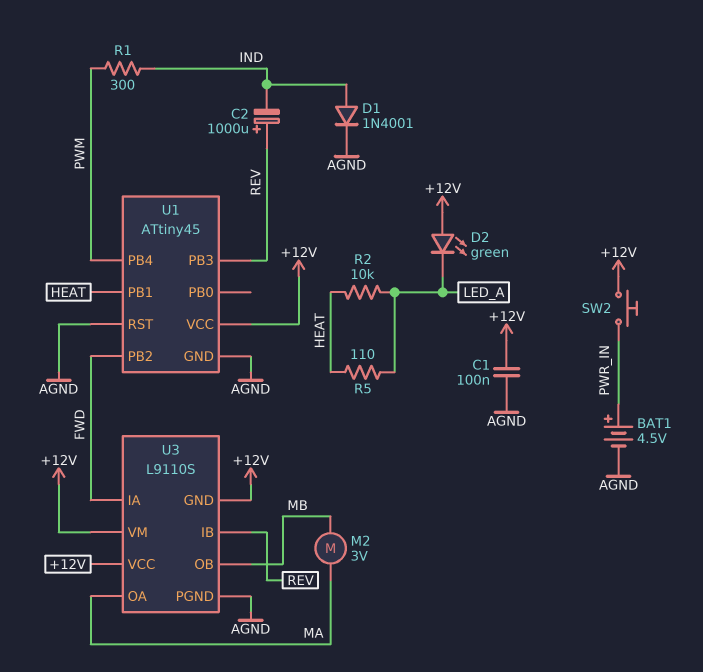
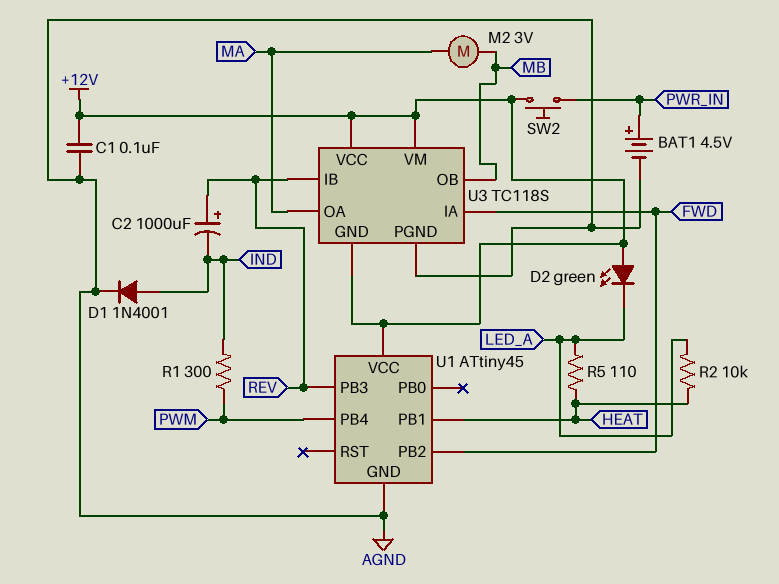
U1 pin RST: AGND -> none
U3: L9110S -> TC118S

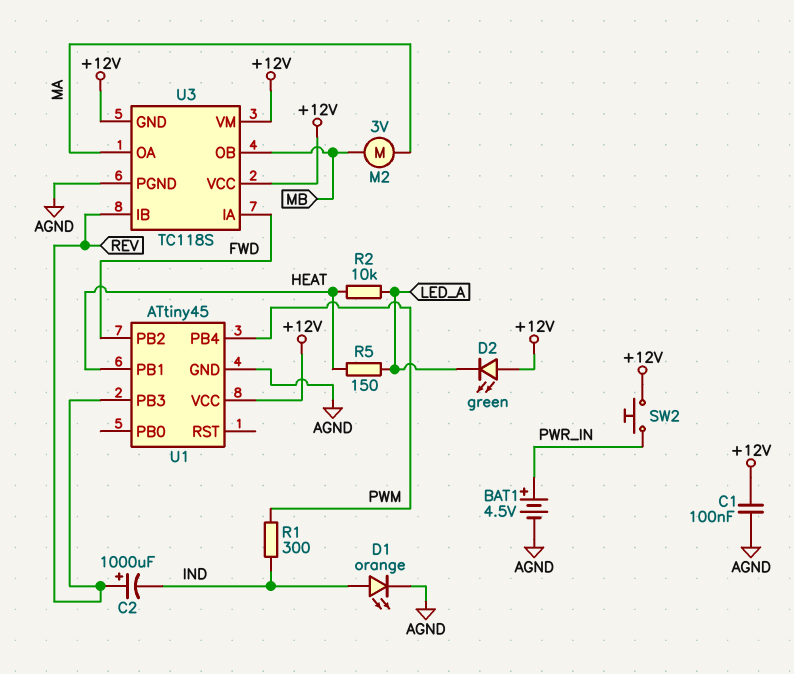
D1: diode 1N4001 (A IND, K AGND) -> LED orange (A IND, K AGND)
R5: 110 (HEAT, LED_A) -> 150 (HEAT, LED_A)

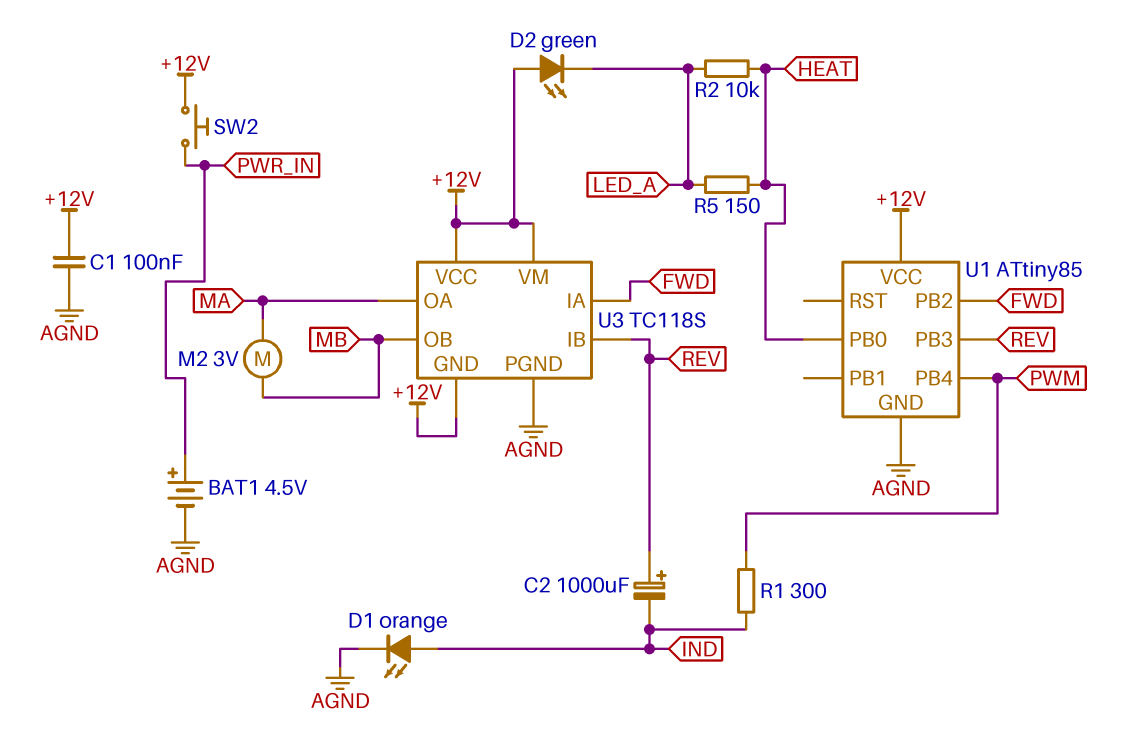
U1: ATtiny45 -> ATtiny85
U1 pin PB0: none -> HEAT
U1 pin PB1: HEAT -> none

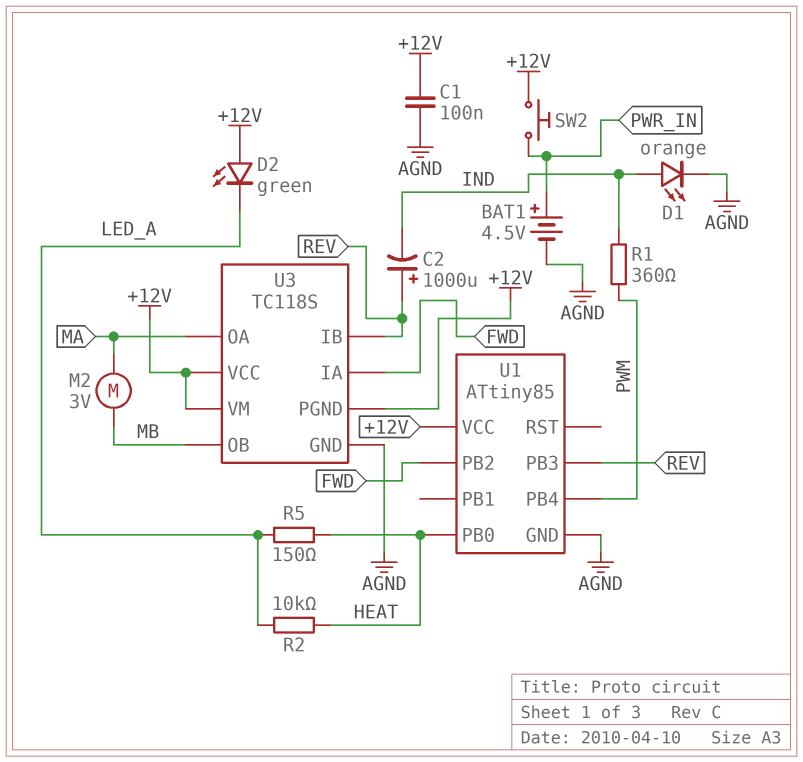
R1: 300 (IND, PWM) -> 360 (IND, PWM)
U3 pin GND: +12V -> AGND
U3 pin PGND: AGND -> +12V

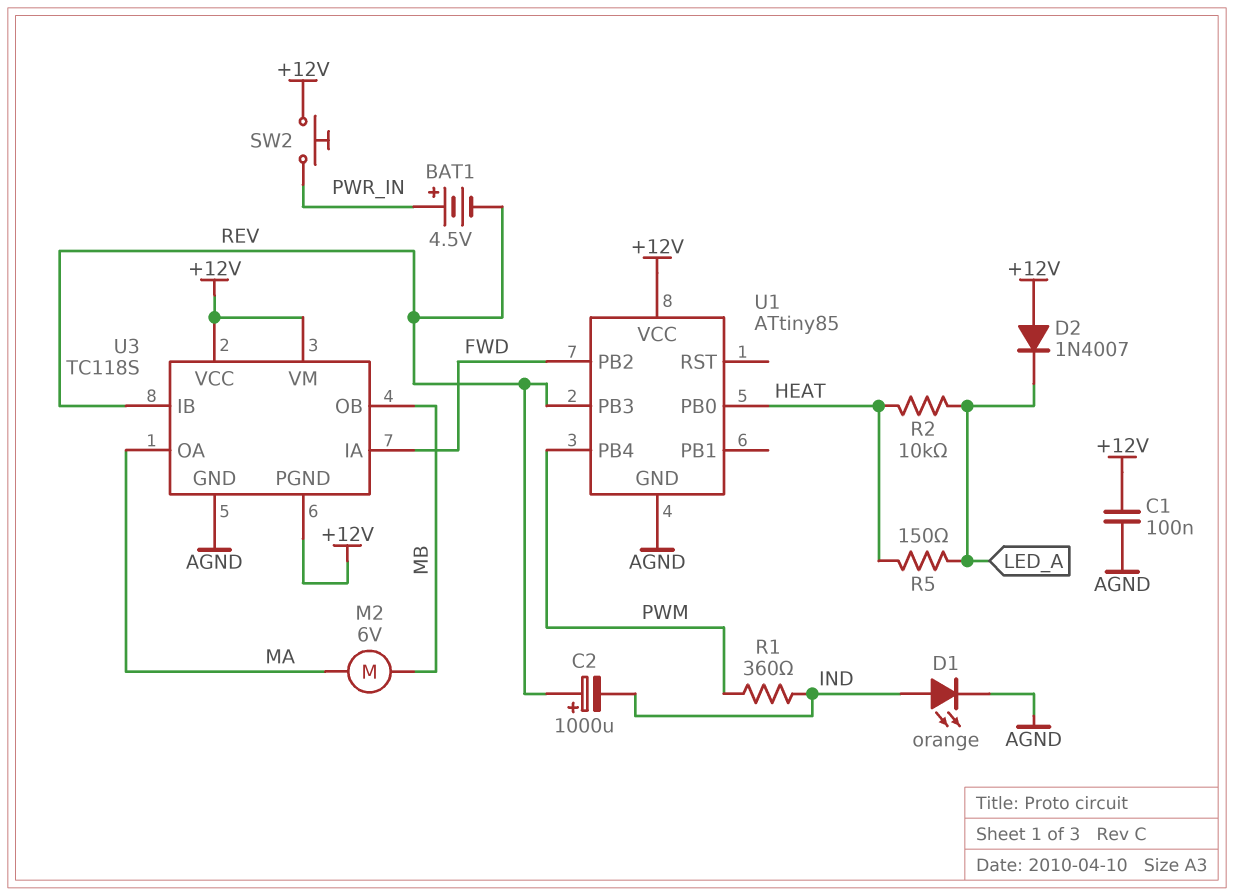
BAT1: 4.5V (plus PWR_IN, minus AGND) -> 4.5V (plus PWR_IN, minus REV)
D2: LED green (A +12V, K LED_A) -> diode 1N4007 (A +12V, K LED_A)
M2: motor 3V (MA, MB) -> motor 6V (MA, MB)

